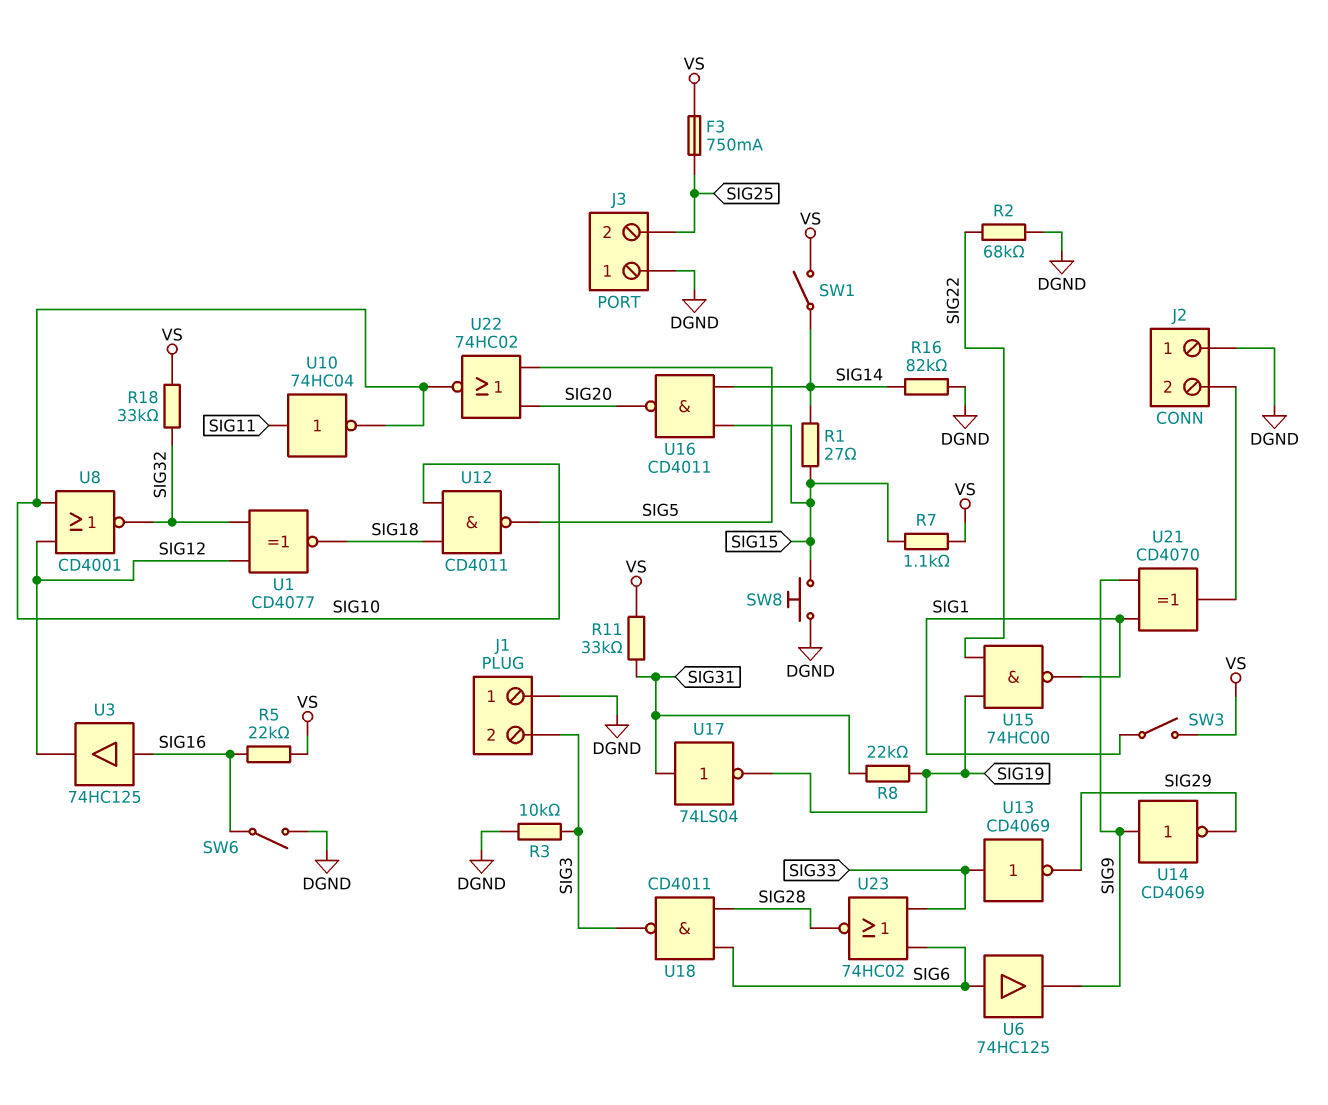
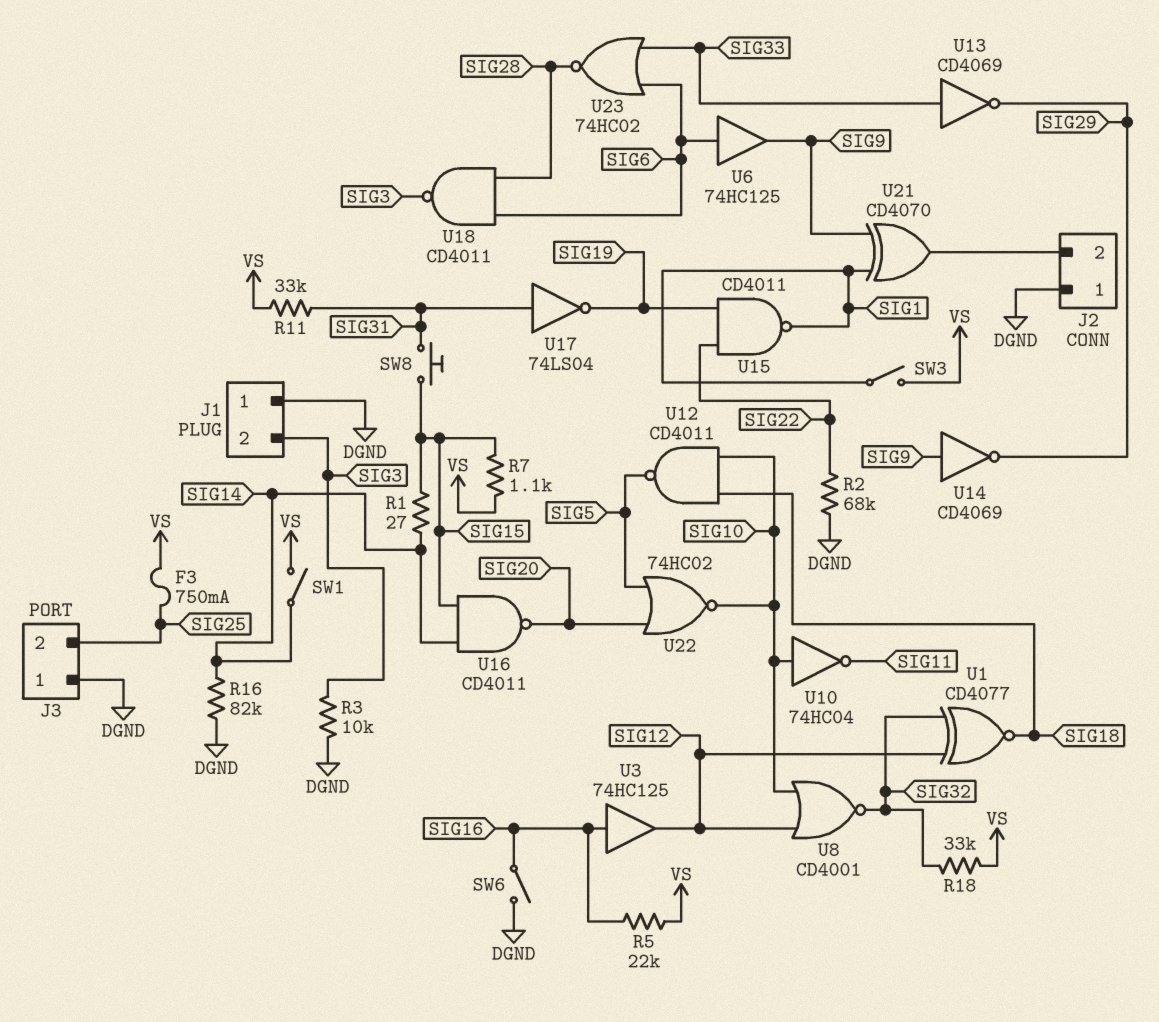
R8: 22k (SIG19, SIG31) -> none
SW8: button (DGND, SIG15) -> button (SIG15, SIG31)
U10: NOT 74HC04 (in SIG11, out SIG10) -> NOT 74HC04 (in SIG10, out SIG11)
U15: NAND 74HC00 (in SIG19, in SIG22, out SIG1) -> NAND CD4011 (in SIG19, in SIG22, out SIG1)

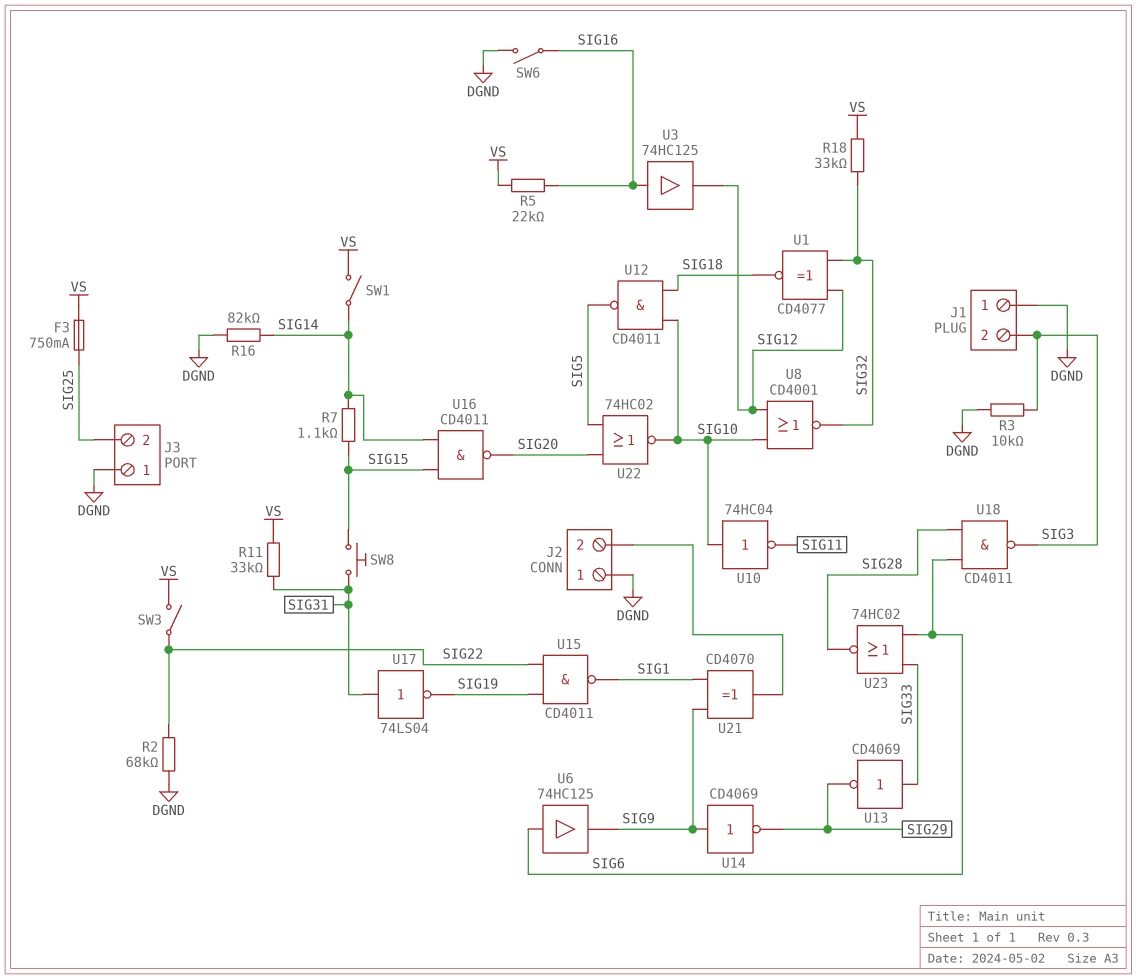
R1: 27 (SIG14, SIG15) -> none
R7: 1.1k (SIG15, VS) -> 1.1k (SIG14, SIG15)
SW3: switch (SIG1, VS) -> switch (SIG22, VS)

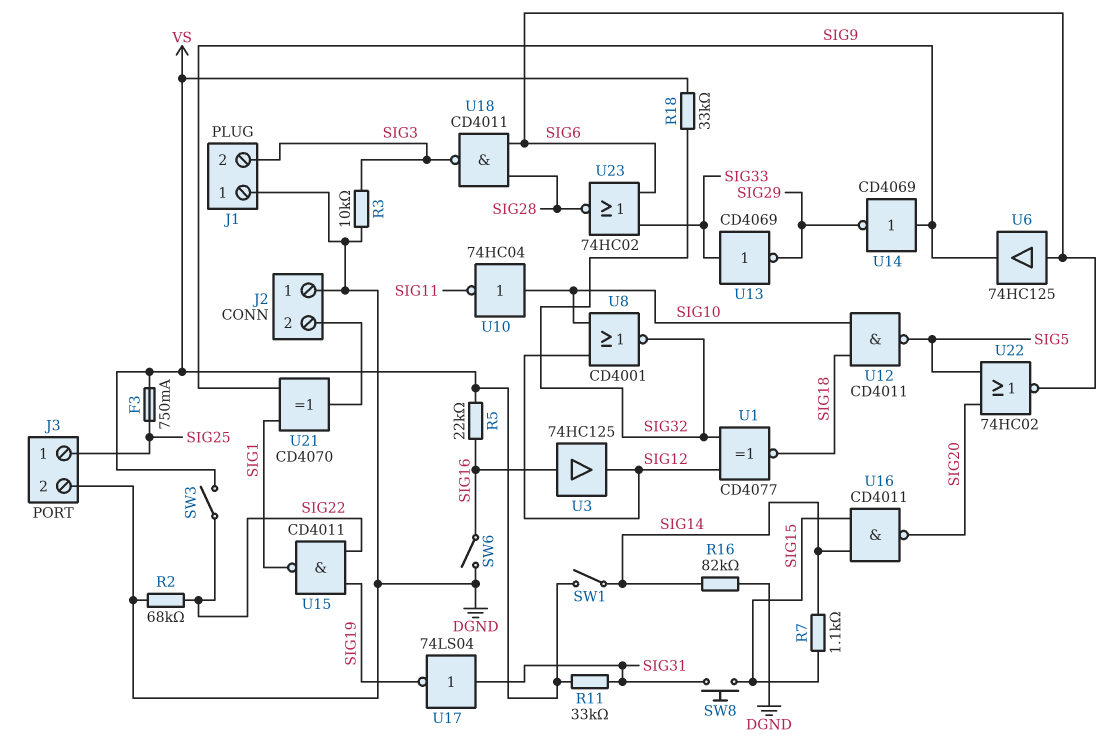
J3 pin 1: DGND -> SIG25
J3 pin 2: SIG25 -> DGND
U22: NOR 74HC02 (in SIG5, in SIG20, out SIG10) -> NOR 74HC02 (in SIG5, in SIG20, out SIG6)

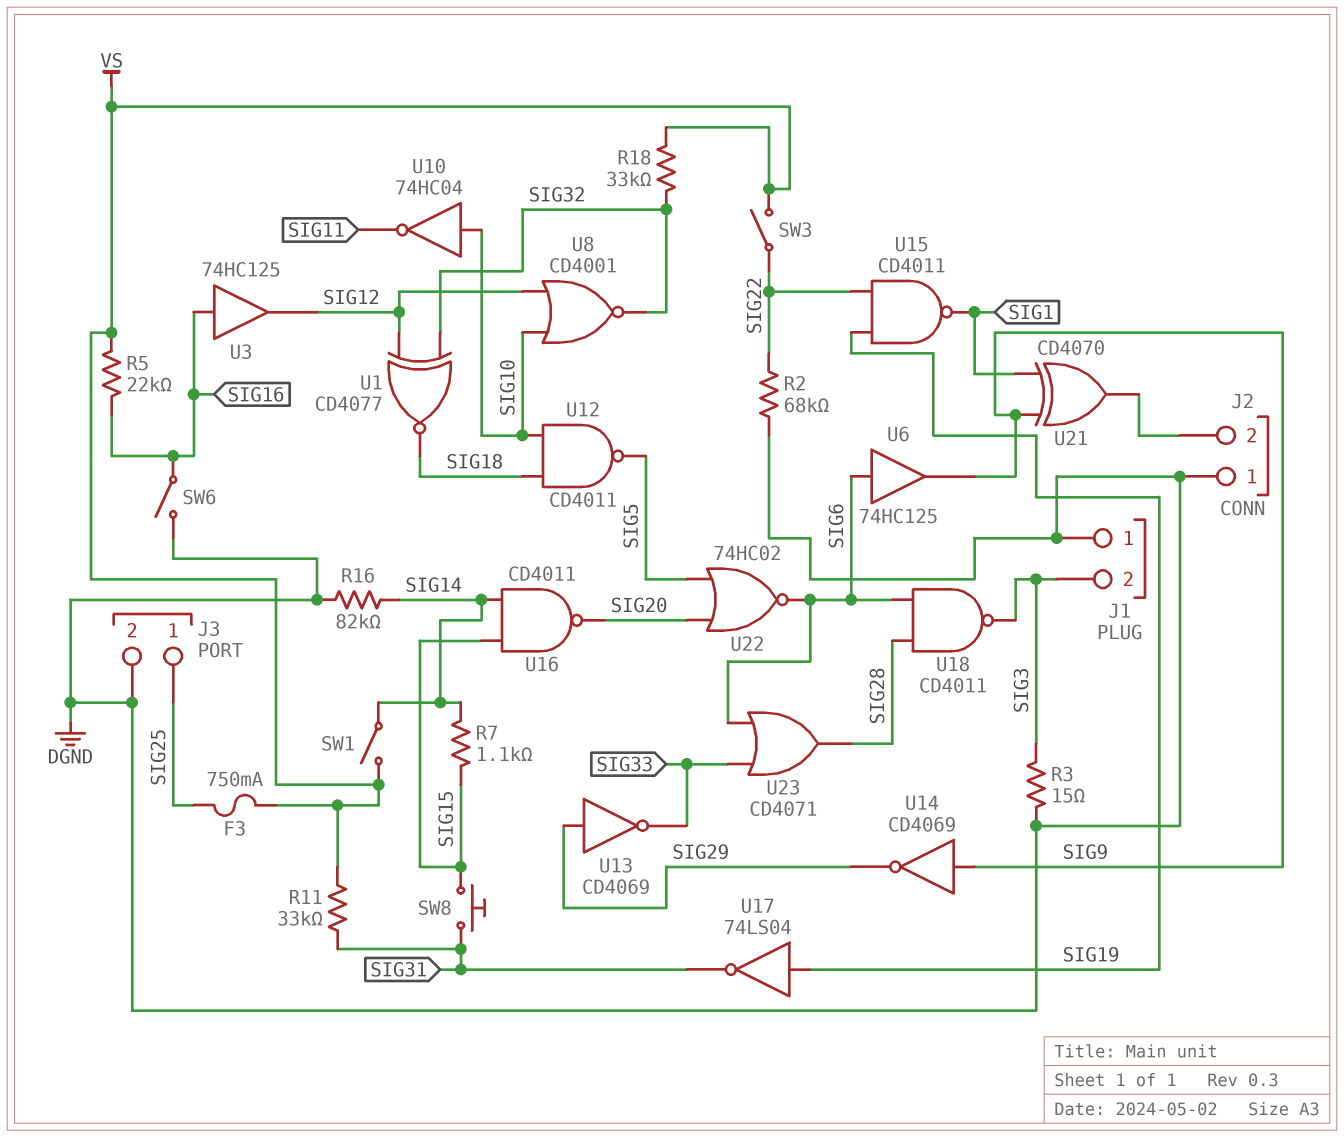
R3: 10k (DGND, SIG3) -> 15 (DGND, SIG3)
U13: NOT CD4069 (in SIG33, out SIG29) -> NOT CD4069 (in SIG29, out SIG33)
U17: NOT 74LS04 (in SIG31, out SIG19) -> NOT 74LS04 (in SIG19, out SIG31)
U23: NOR 74HC02 (in SIG6, in SIG33, out SIG28) -> OR CD4071 (in SIG6, in SIG33, out SIG28)

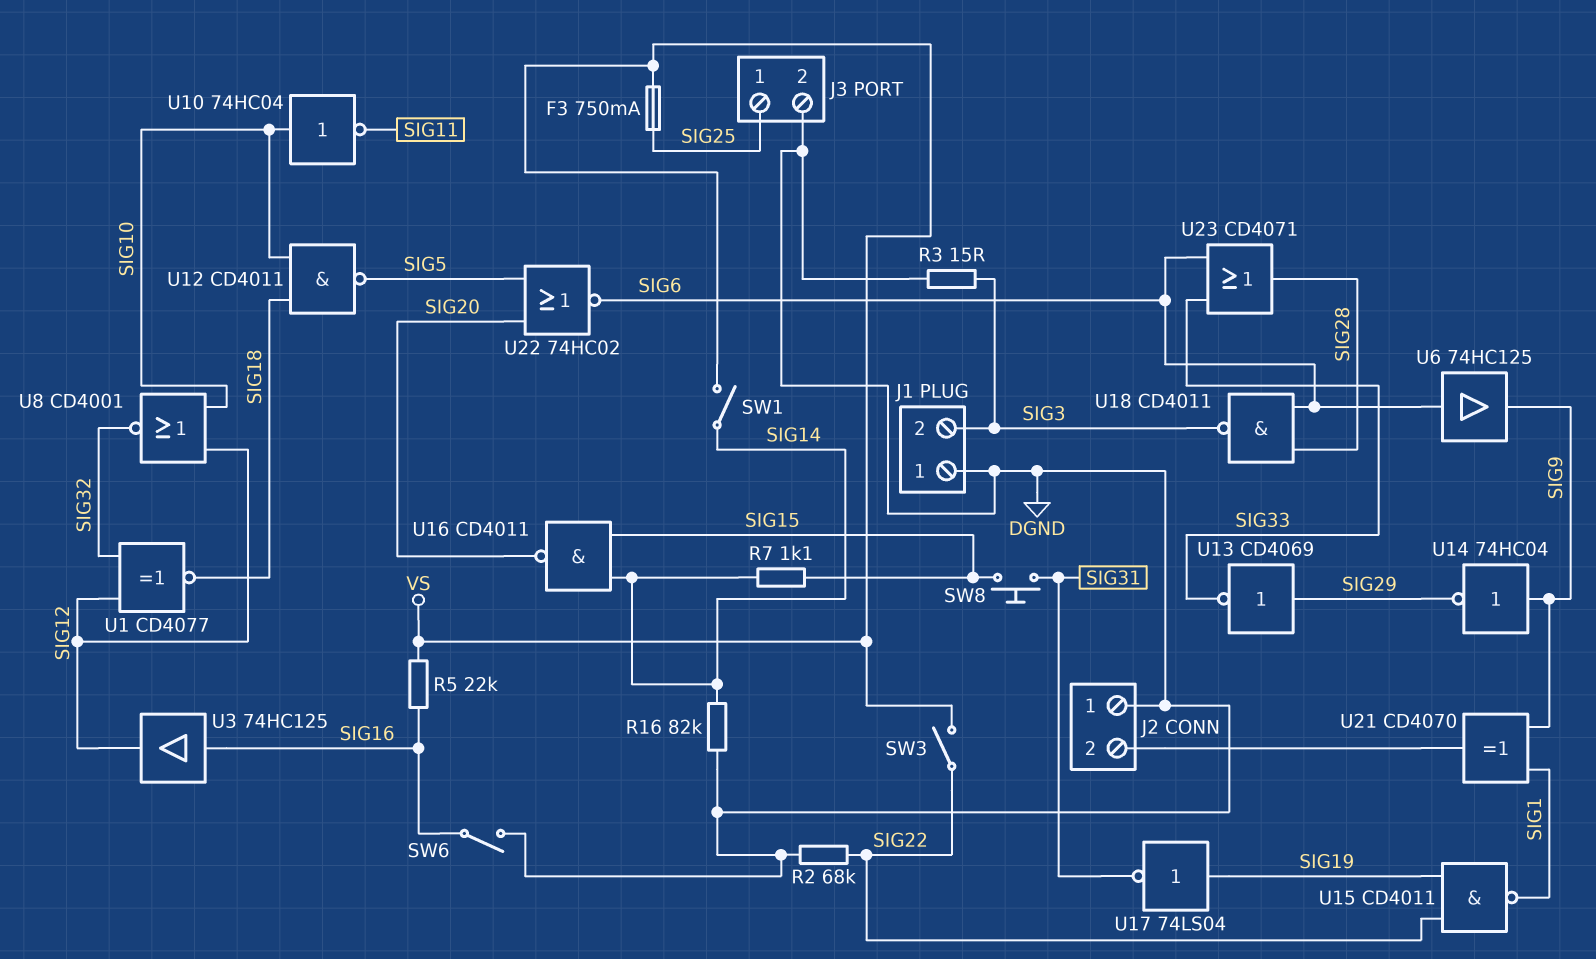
R11: 33k (SIG31, VS) -> none
R18: 33k (SIG32, VS) -> none
U14: NOT CD4069 (in SIG9, out SIG29) -> NOT 74HC04 (in SIG9, out SIG29)

